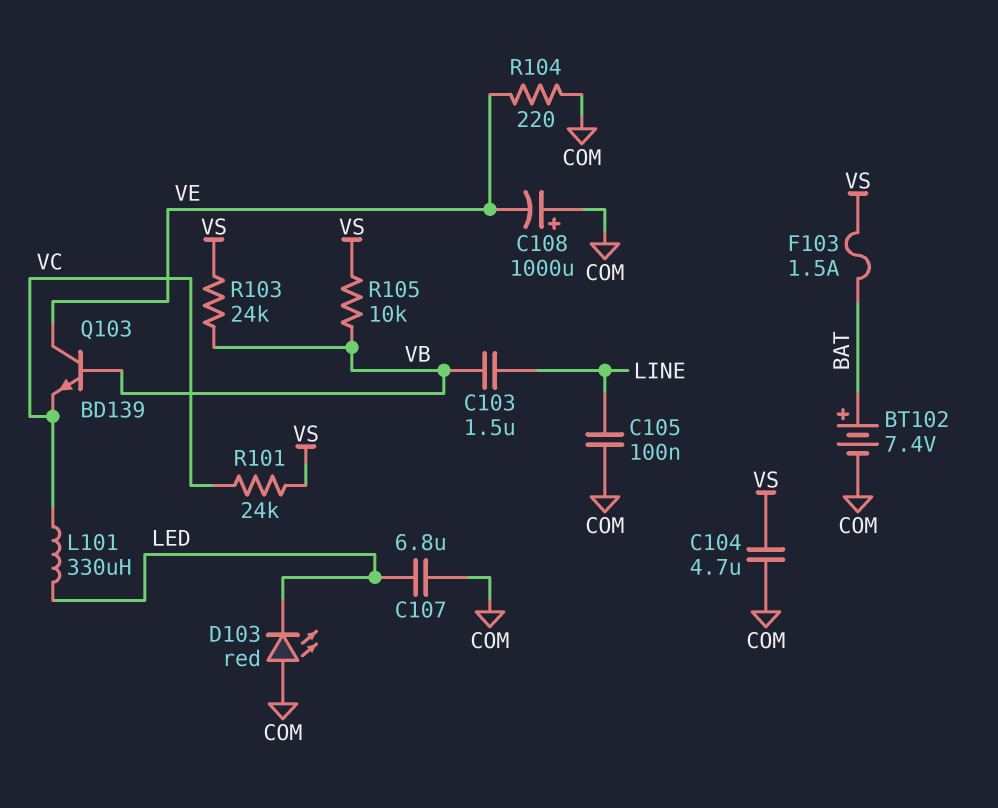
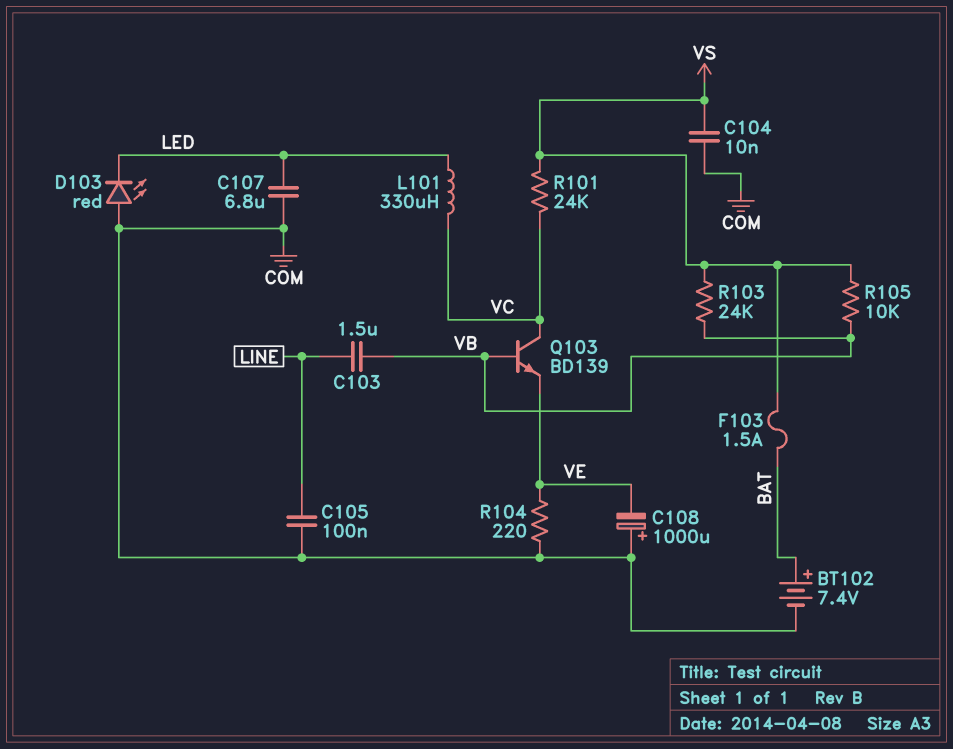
C104: 4.7uF (COM, VS) -> 10nF (COM, VS)
Q103: NPN BD139 (B VB, C VE, E VC) -> NPN BD139 (B VB, C VC, E VE)

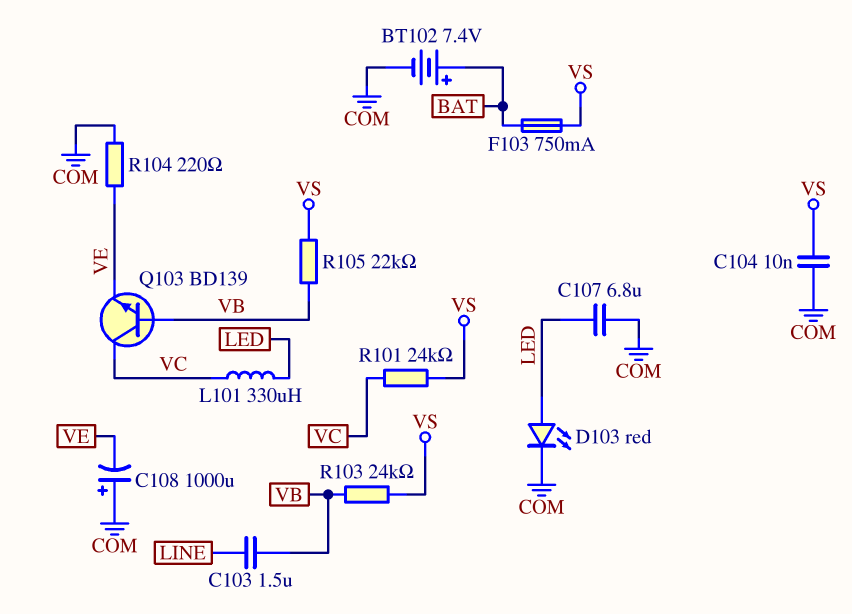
C105: 100nF (COM, LINE) -> none
D103: LED red (A COM, K LED) -> LED red (A LED, K COM)
F103: 1.5A (BAT, VS) -> 750mA (BAT, VS)
R105: 10k (VB, VS) -> 22k (VB, VS)

